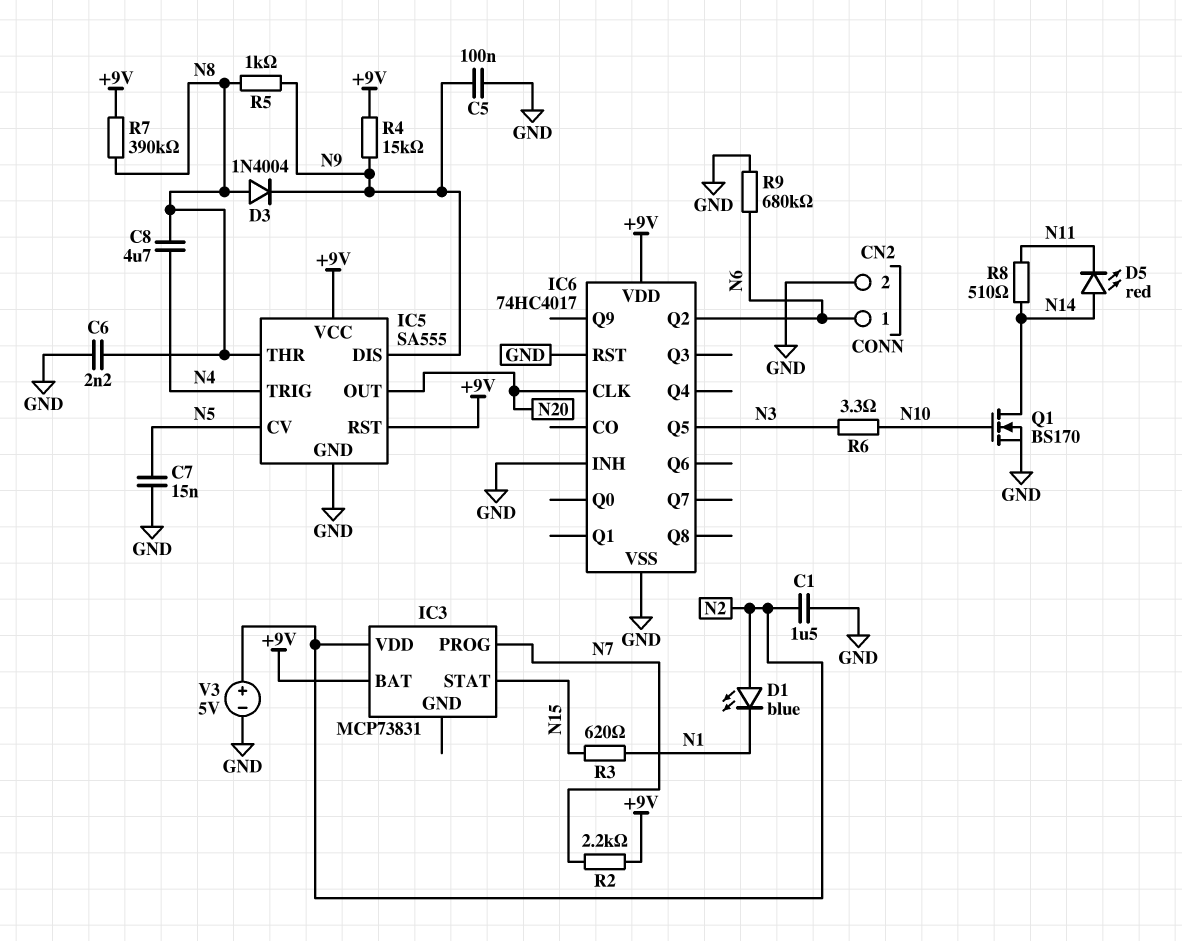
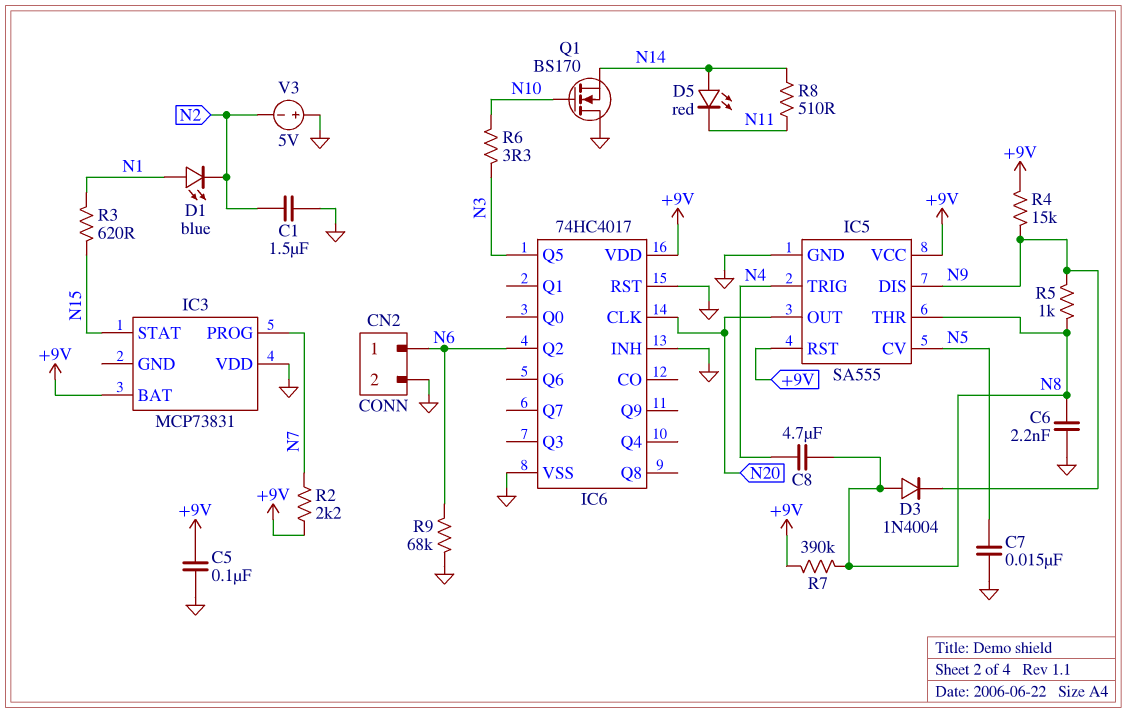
C5: 100nF (GND, N9) -> 100nF (+9V, GND)
D1: LED blue (A N2, K N1) -> LED blue (A N1, K N2)
IC3 pin VDD: N2 -> GND
Q1: NMOS BS170 (G N10, D N14, S GND) -> NMOS BS170 (G N10, D GND, S N14)
R9: 680k (GND, N6) -> 68k (GND, N6)
V3: 5V (plus N2, minus GND) -> 5V (plus GND, minus N2)

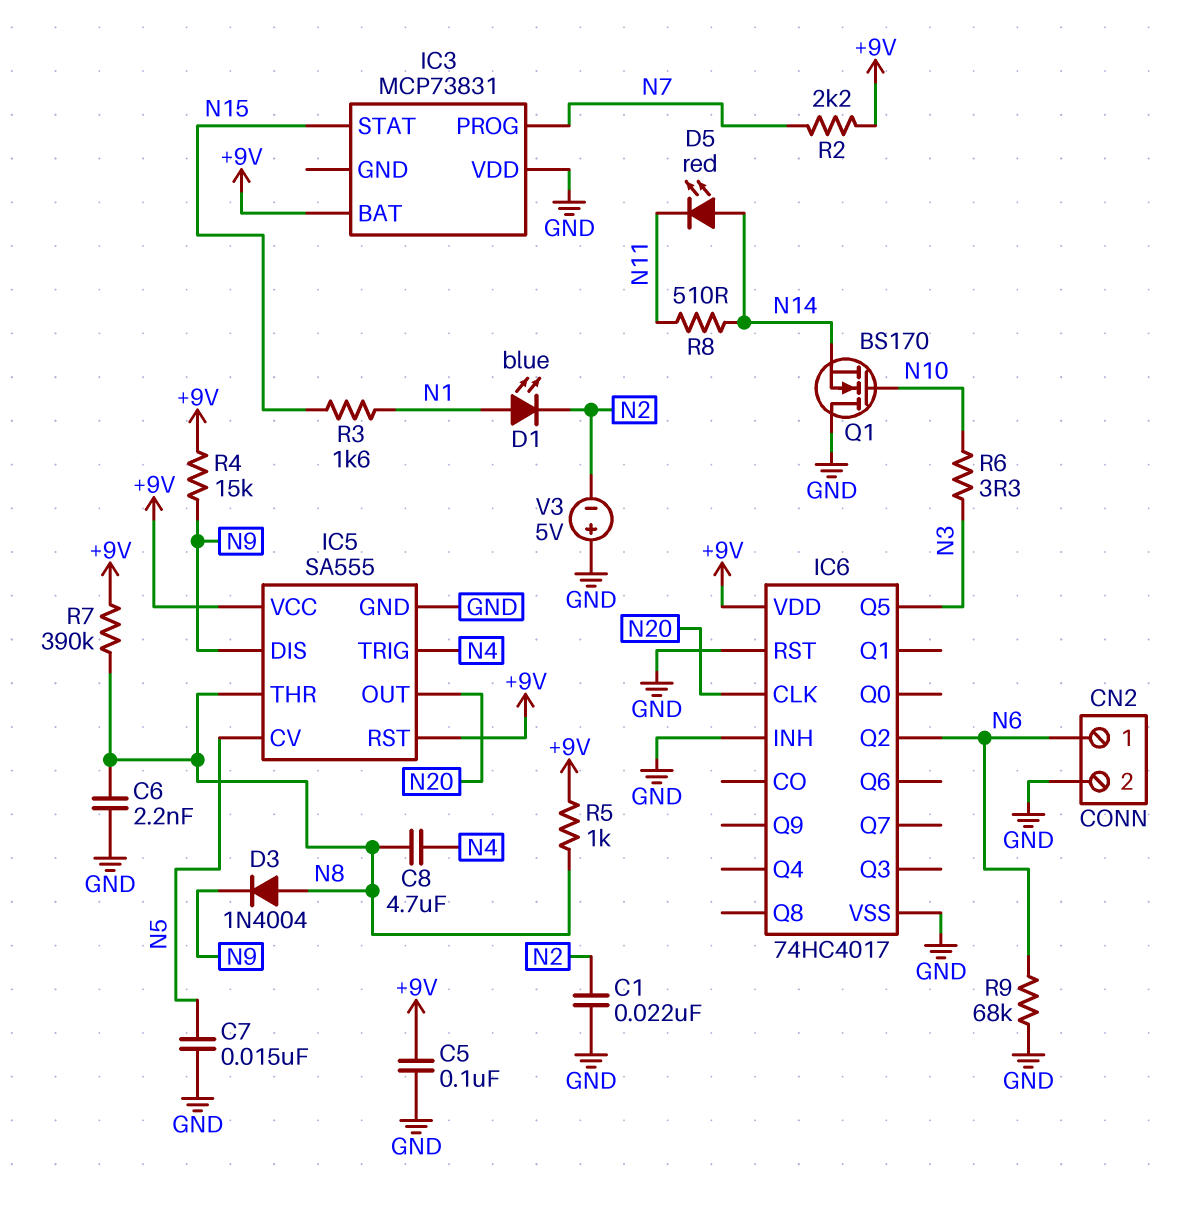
C1: 1.5uF (GND, N2) -> 22nF (GND, N2)
R3: 620 (N1, N15) -> 1.6k (N1, N15)
R5: 1k (N8, N9) -> 1k (+9V, N8)

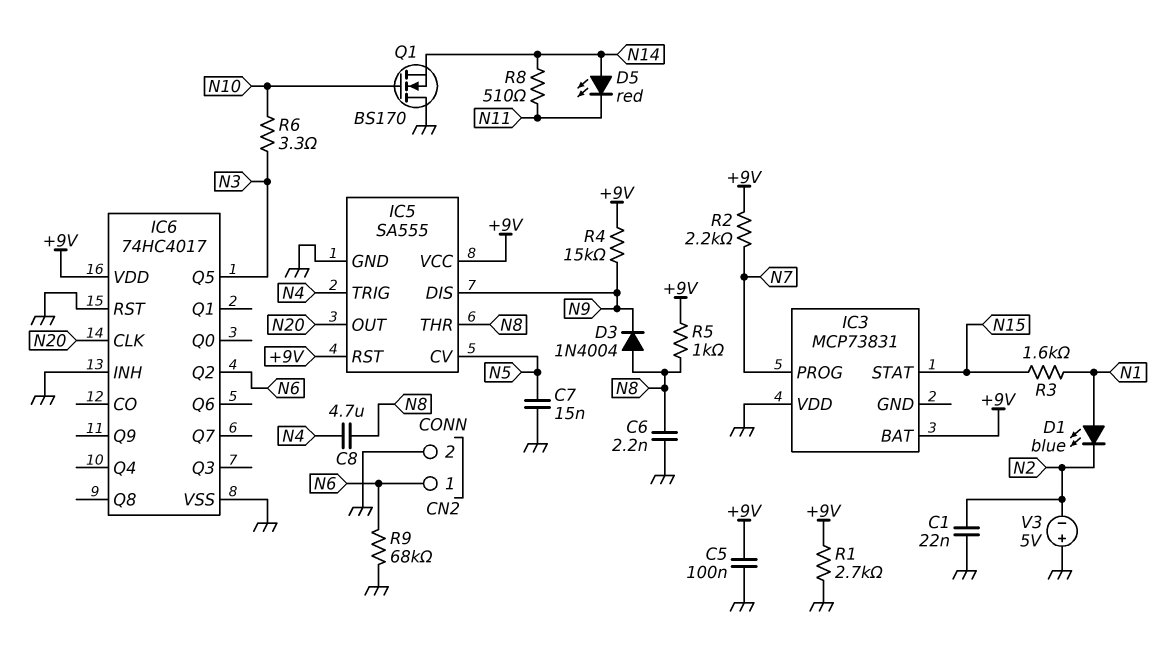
R1: none -> 2.7k (+9V, GND)
R7: 390k (+9V, N8) -> none

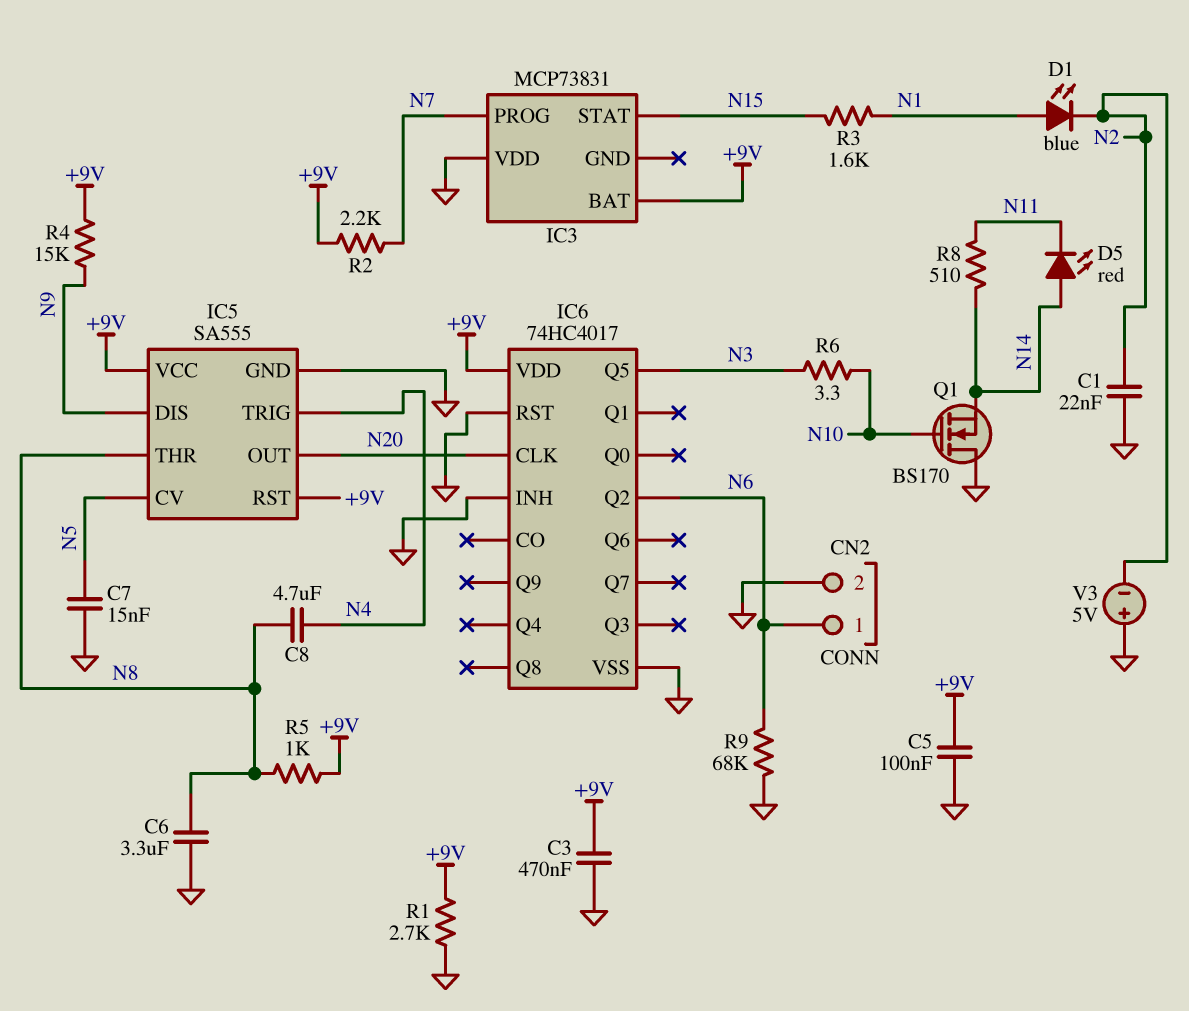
C3: none -> 470nF (+9V, GND)
C6: 2.2nF (GND, N8) -> 3.3uF (GND, N8)
D3: diode 1N4004 (A N8, K N9) -> none

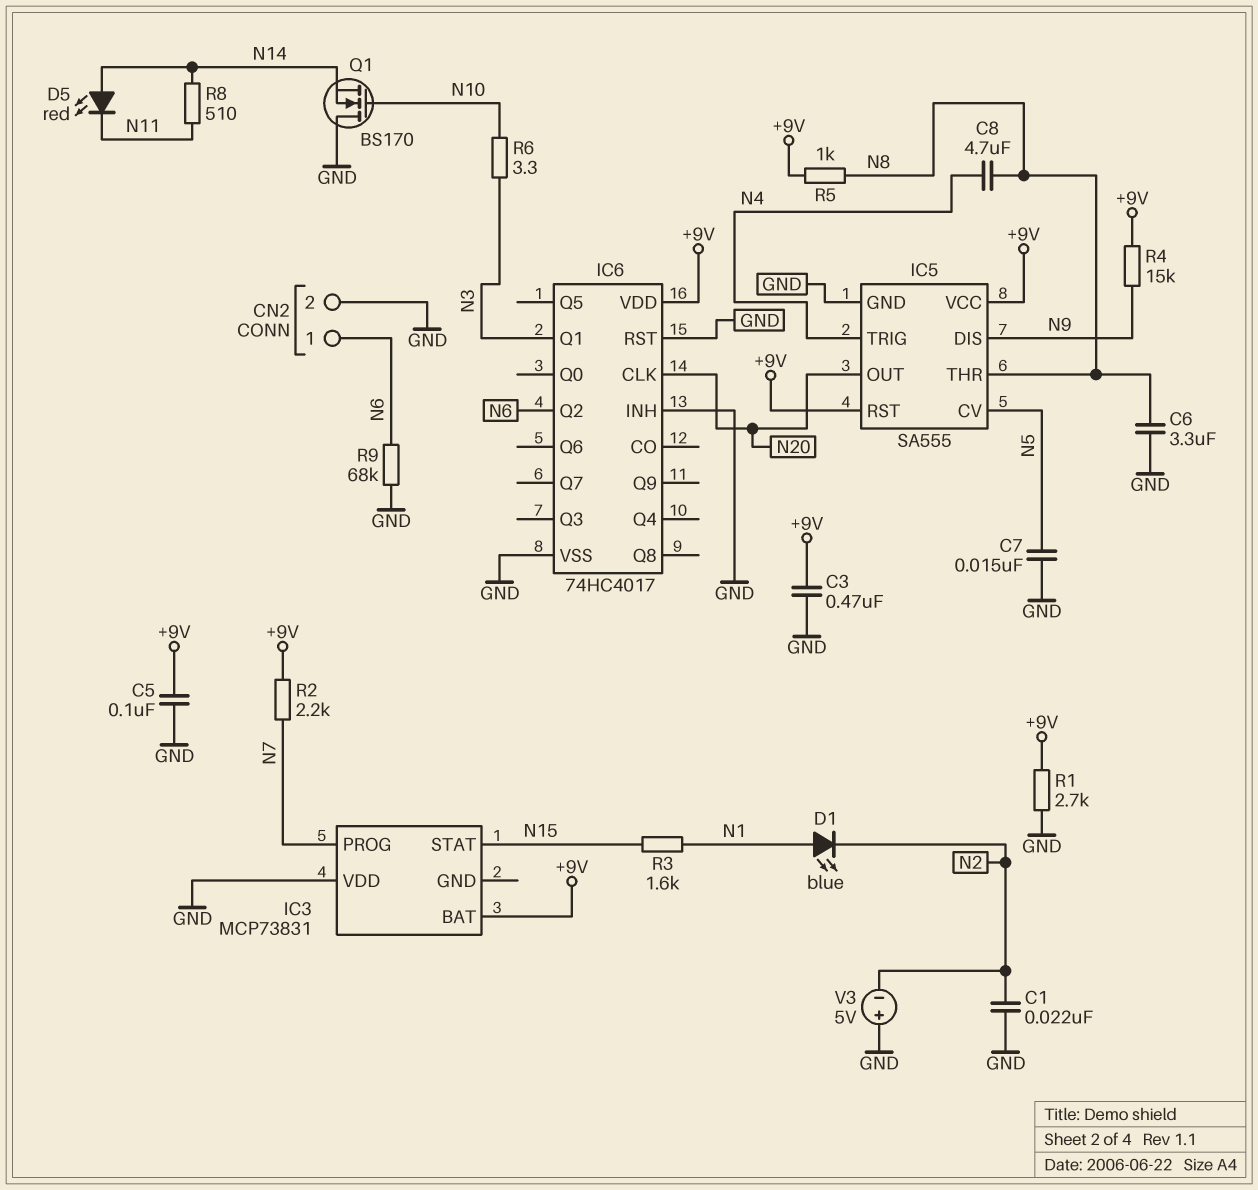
IC6 pin Q1: none -> N3
IC6 pin Q5: N3 -> none

